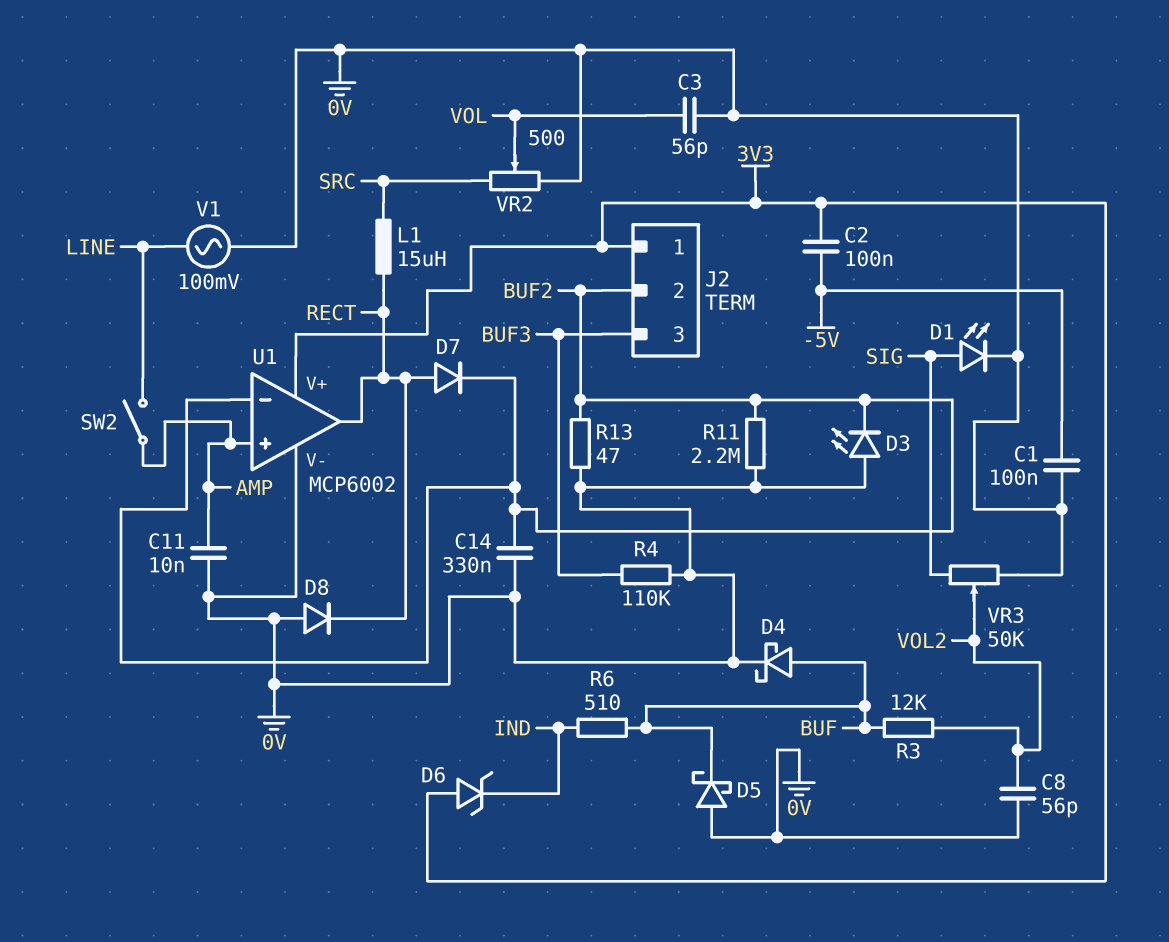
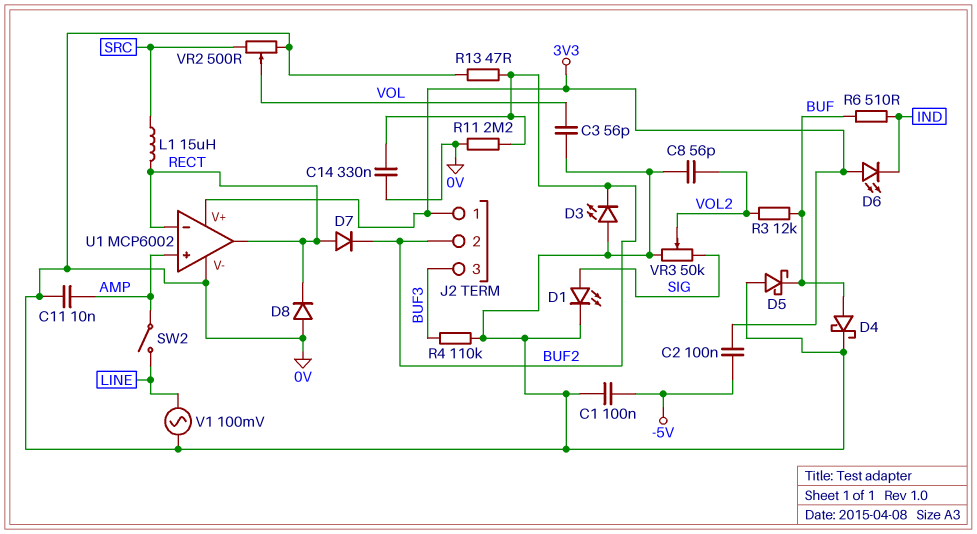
D6: zener (A 3V3, K IND) -> LED (A 3V3, K IND)
U1 pin in-: BUF2 -> RECT

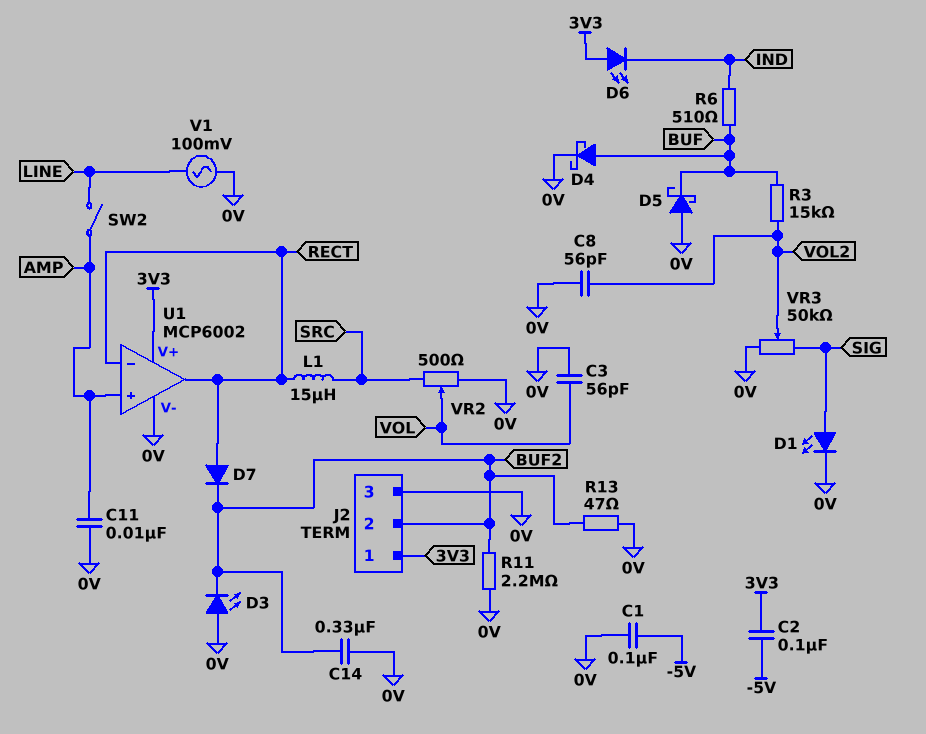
D8: diode (A 0V, K RECT) -> none
J2 pin 3: BUF3 -> 0V
R3: 12k (BUF, VOL2) -> 15k (BUF, VOL2)
R4: 110k (0V, BUF3) -> none

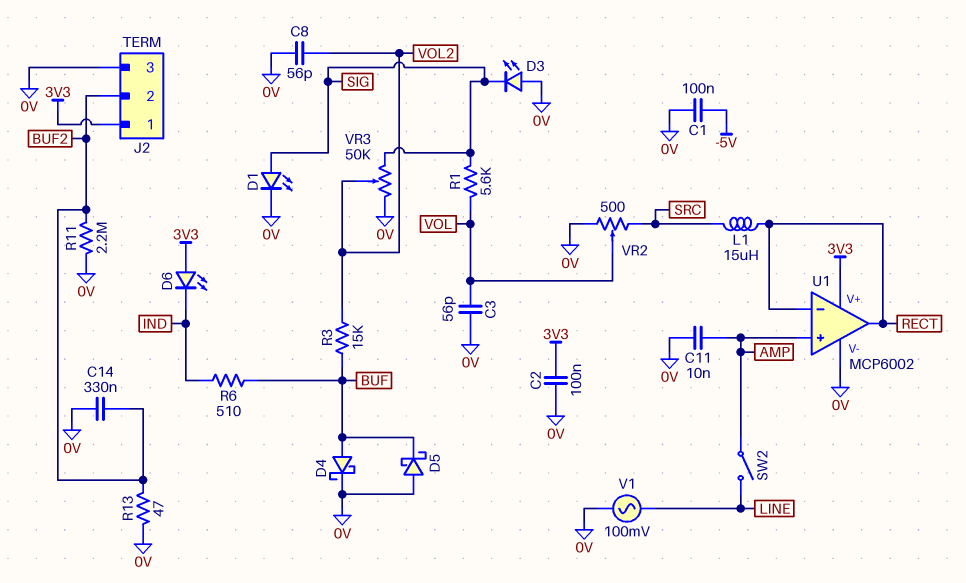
C2: 100nF (-5V, 3V3) -> 100nF (0V, 3V3)
D3: LED (A 0V, K BUF2) -> LED (A 0V, K SIG)
D7: diode (A RECT, K BUF2) -> none
R1: none -> 5.6k (SIG, VOL)

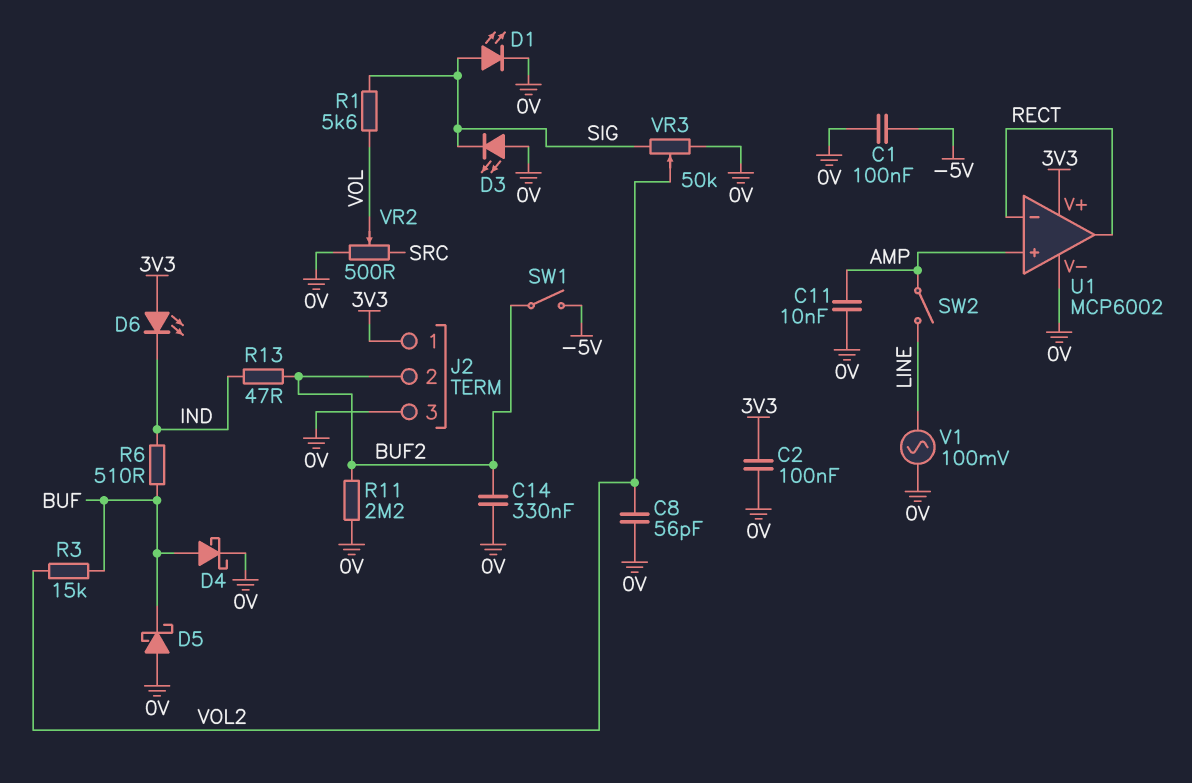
C3: 56pF (0V, VOL) -> none
L1: 15uH (RECT, SRC) -> none
R13: 47 (0V, BUF2) -> 47 (BUF2, IND)
SW1: none -> switch (-5V, BUF2)

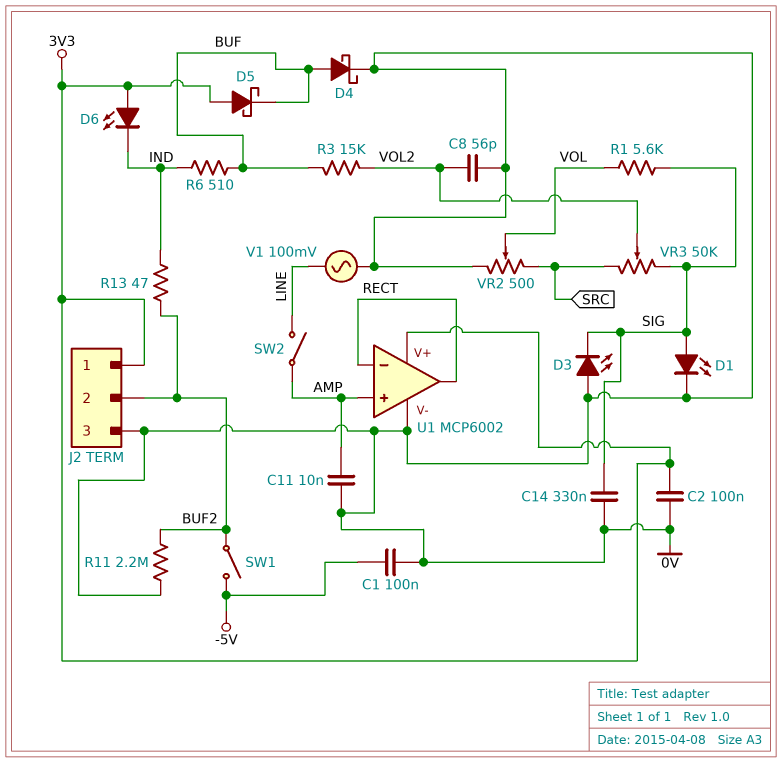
C14: 330nF (0V, BUF2) -> 330nF (0V, SIG)
D5: schottky (A 0V, K BUF) -> schottky (A 3V3, K BUF)
VR3: 50k (0V, SIG, wiper VOL2) -> 50k (SIG, SRC, wiper VOL2)

